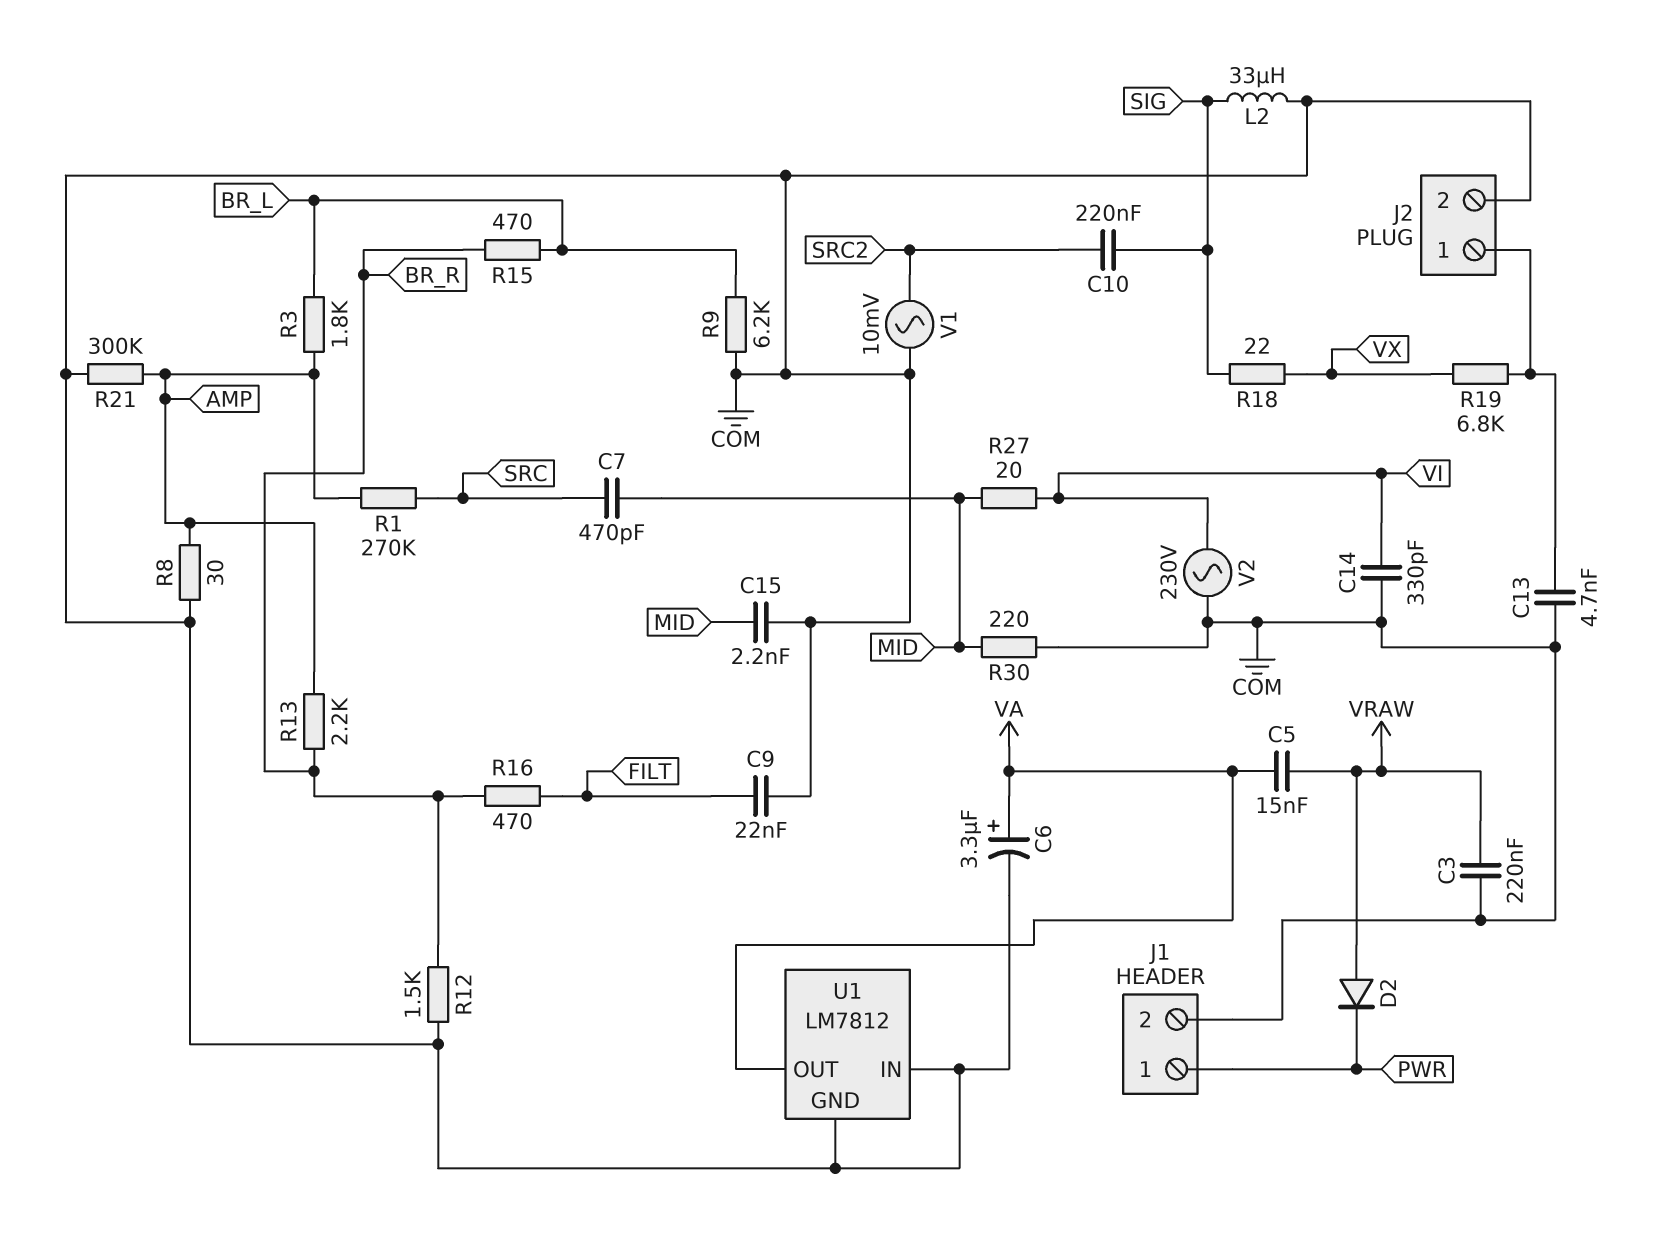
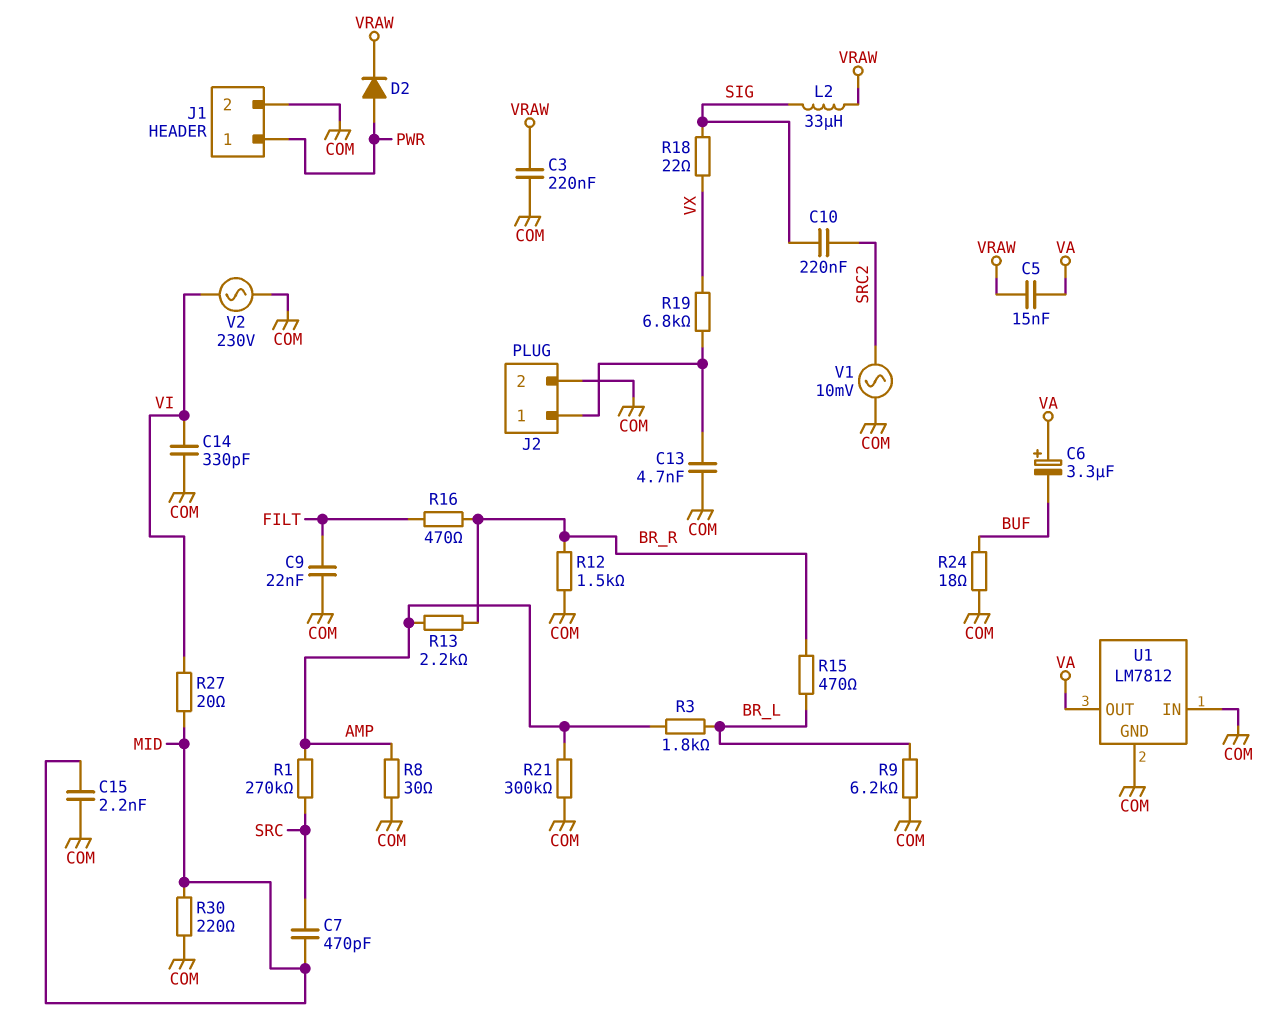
C6: 3.3uF (plus VA, minus COM) -> 3.3uF (plus VA, minus BUF)
D2: diode (A VRAW, K PWR) -> diode (A PWR, K VRAW)
L2: 33uH (COM, SIG) -> 33uH (SIG, VRAW)
R24: none -> 18 (BUF, COM)

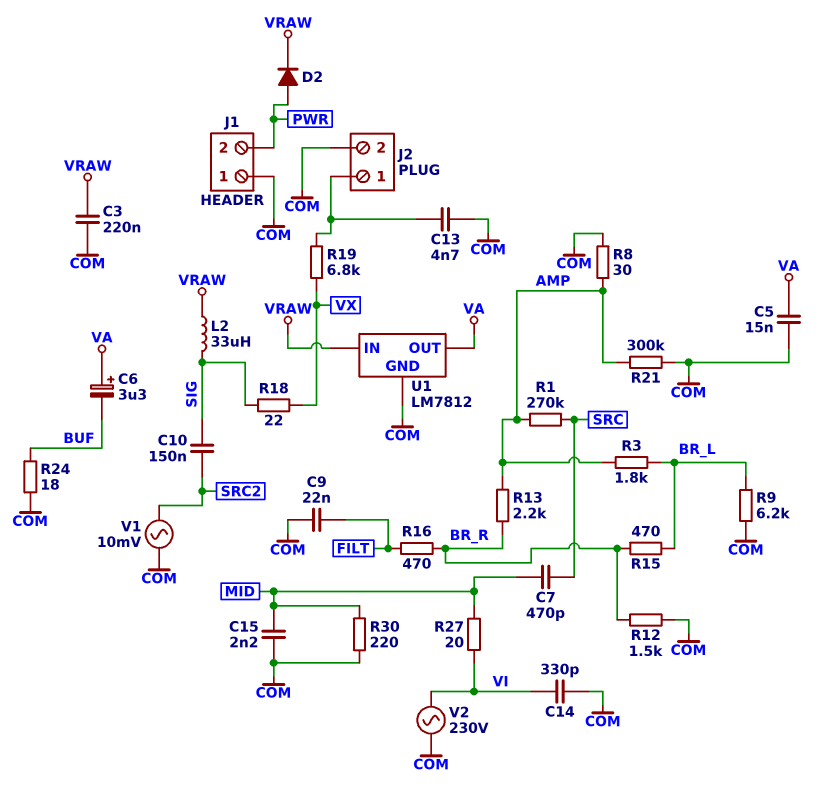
C5: 15nF (VA, VRAW) -> 15nF (COM, VA)
C10: 220nF (SIG, SRC2) -> 150nF (SIG, SRC2)
J1 pin 1: PWR -> COM
J1 pin 2: COM -> PWR
U1 pin IN: COM -> VRAW

